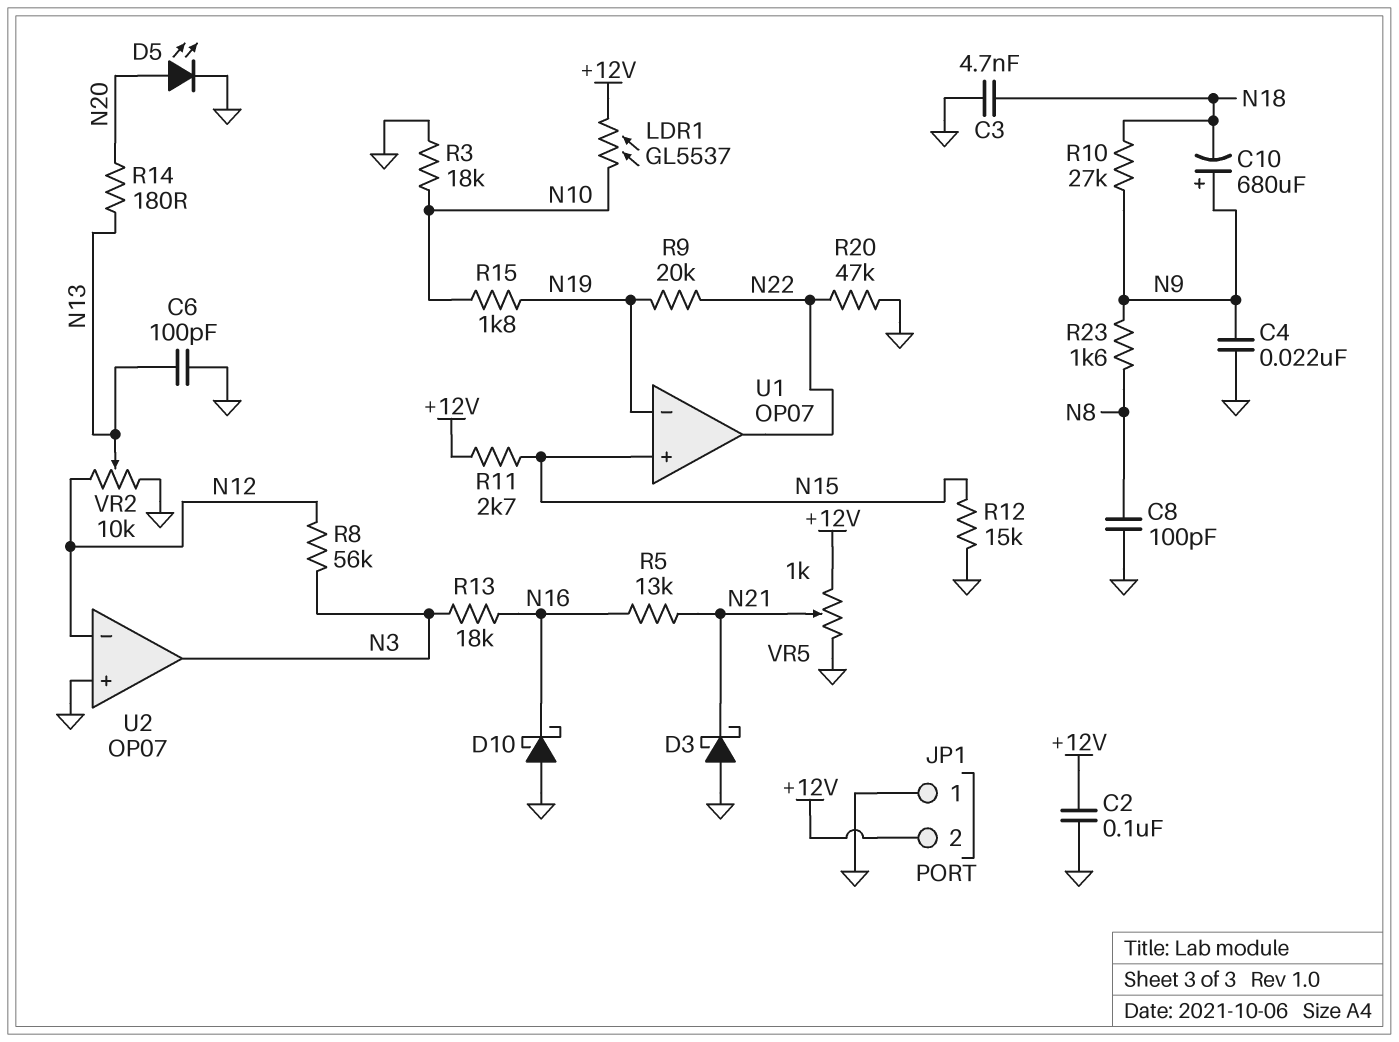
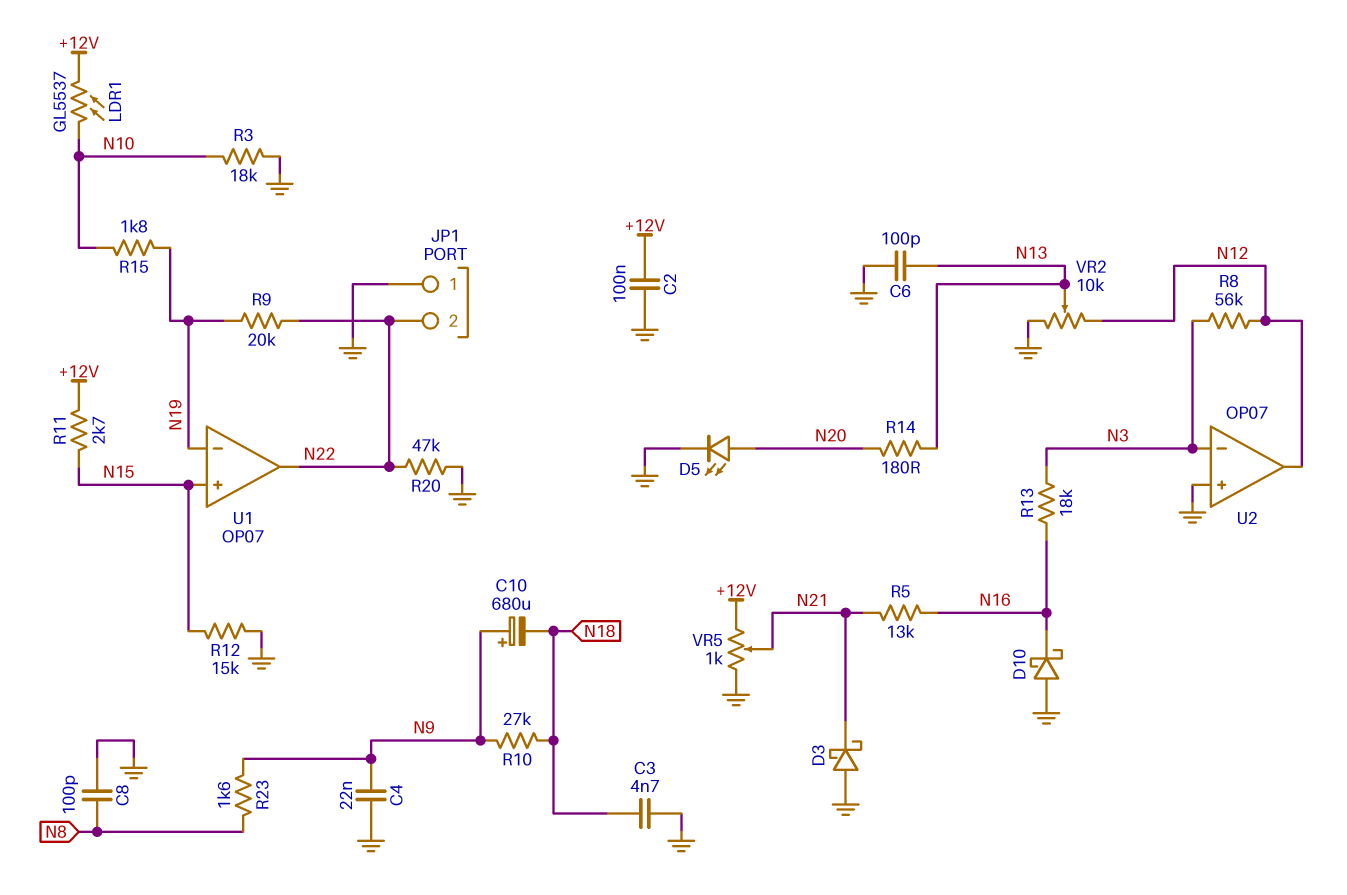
JP1 pin 2: +12V -> N22
U2 pin in-: N12 -> N3
U2 pin out: N3 -> N12

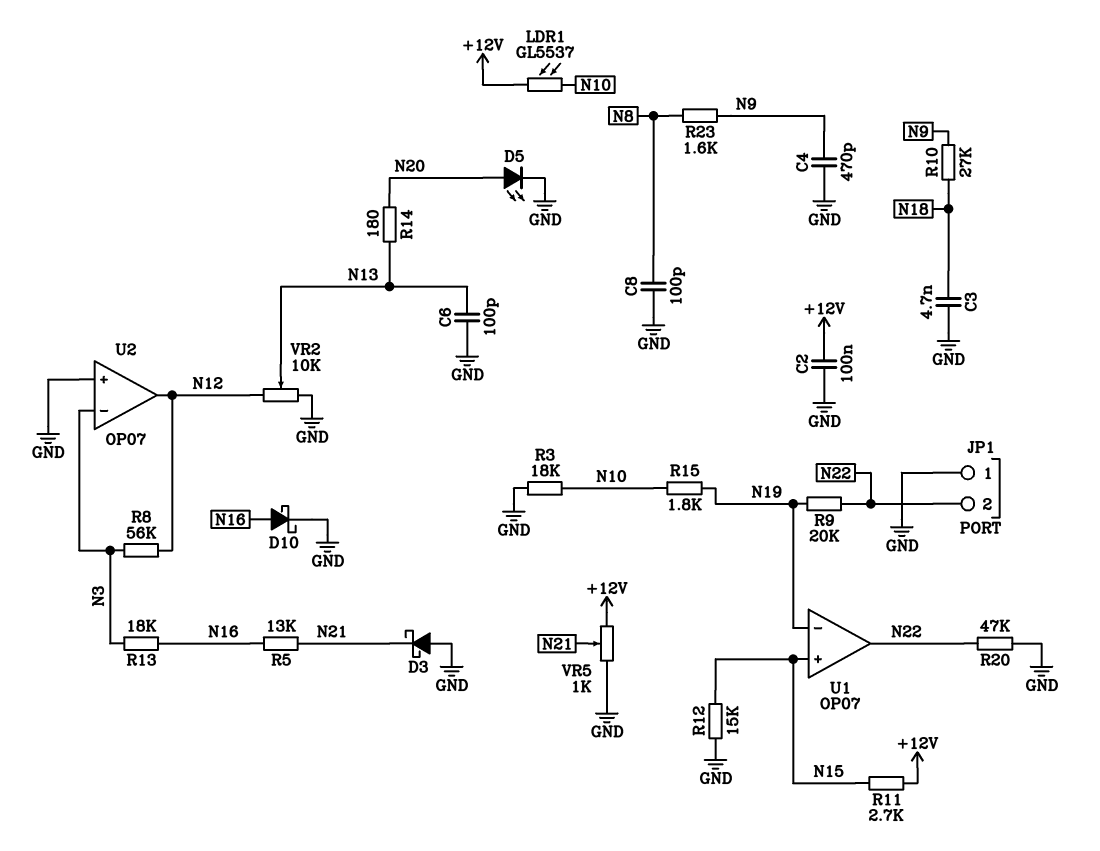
C4: 22nF (GND, N9) -> 470pF (GND, N9)
C10: 680uF (plus N9, minus N18) -> none
D10: schottky (A GND, K N16) -> schottky (A N16, K GND)

